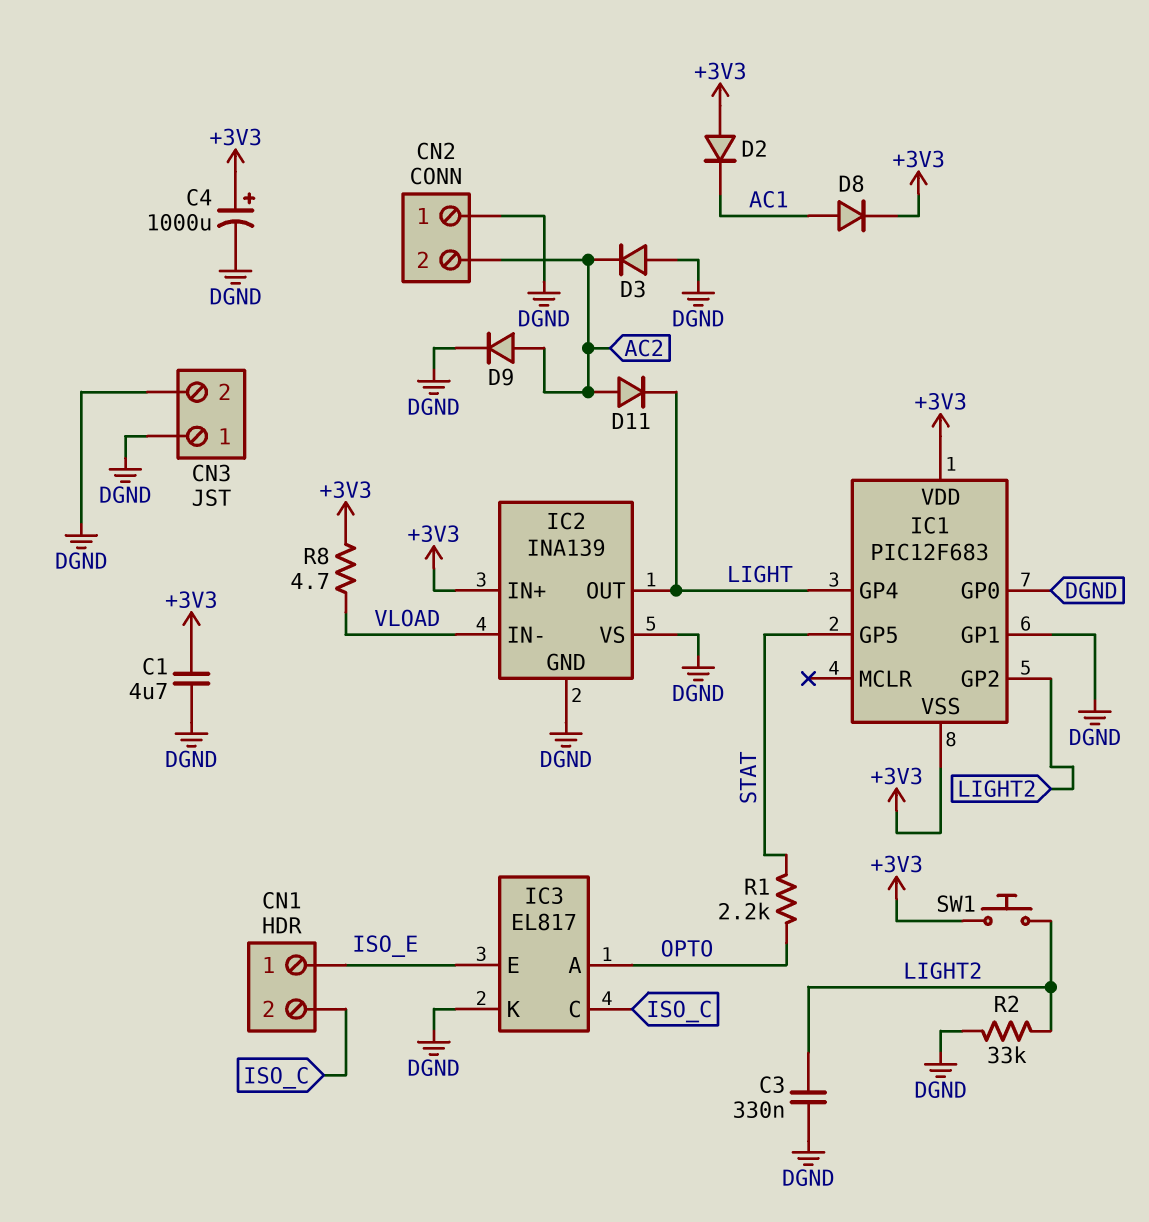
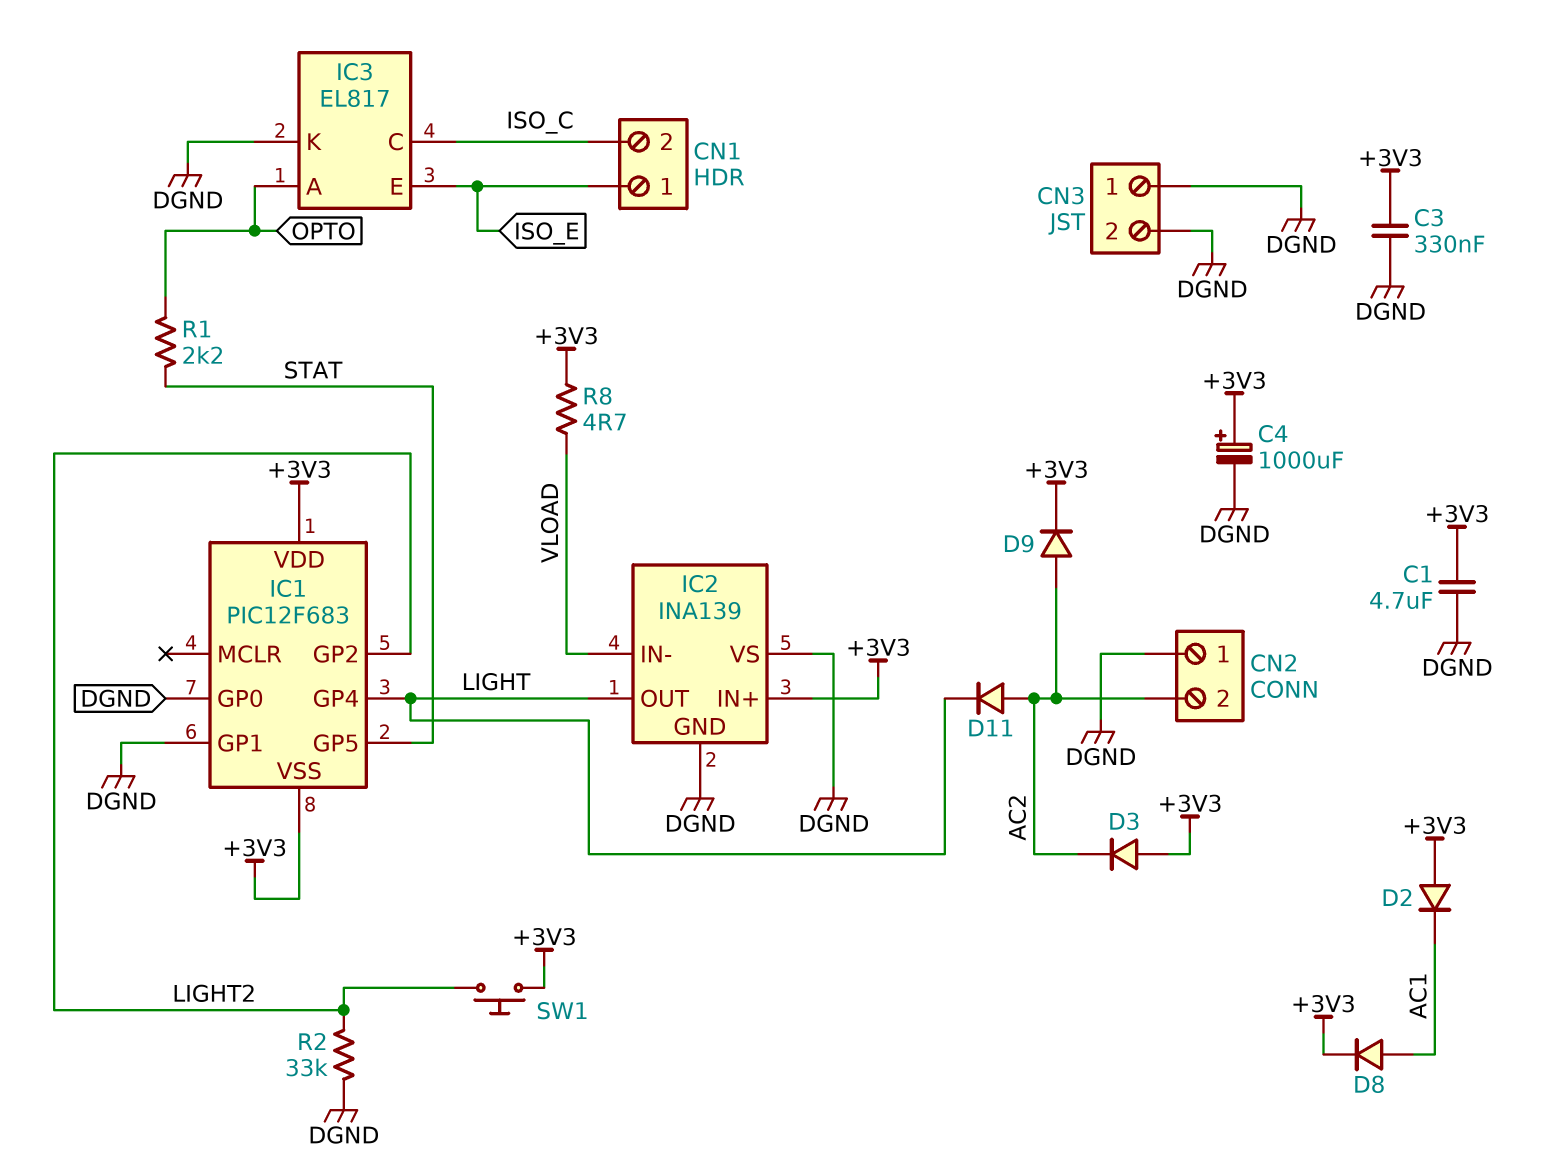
C3: 330nF (DGND, LIGHT2) -> 330nF (+3V3, DGND)
D3: diode (A DGND, K AC2) -> diode (A +3V3, K AC2)
D9: diode (A AC2, K DGND) -> diode (A AC2, K +3V3)

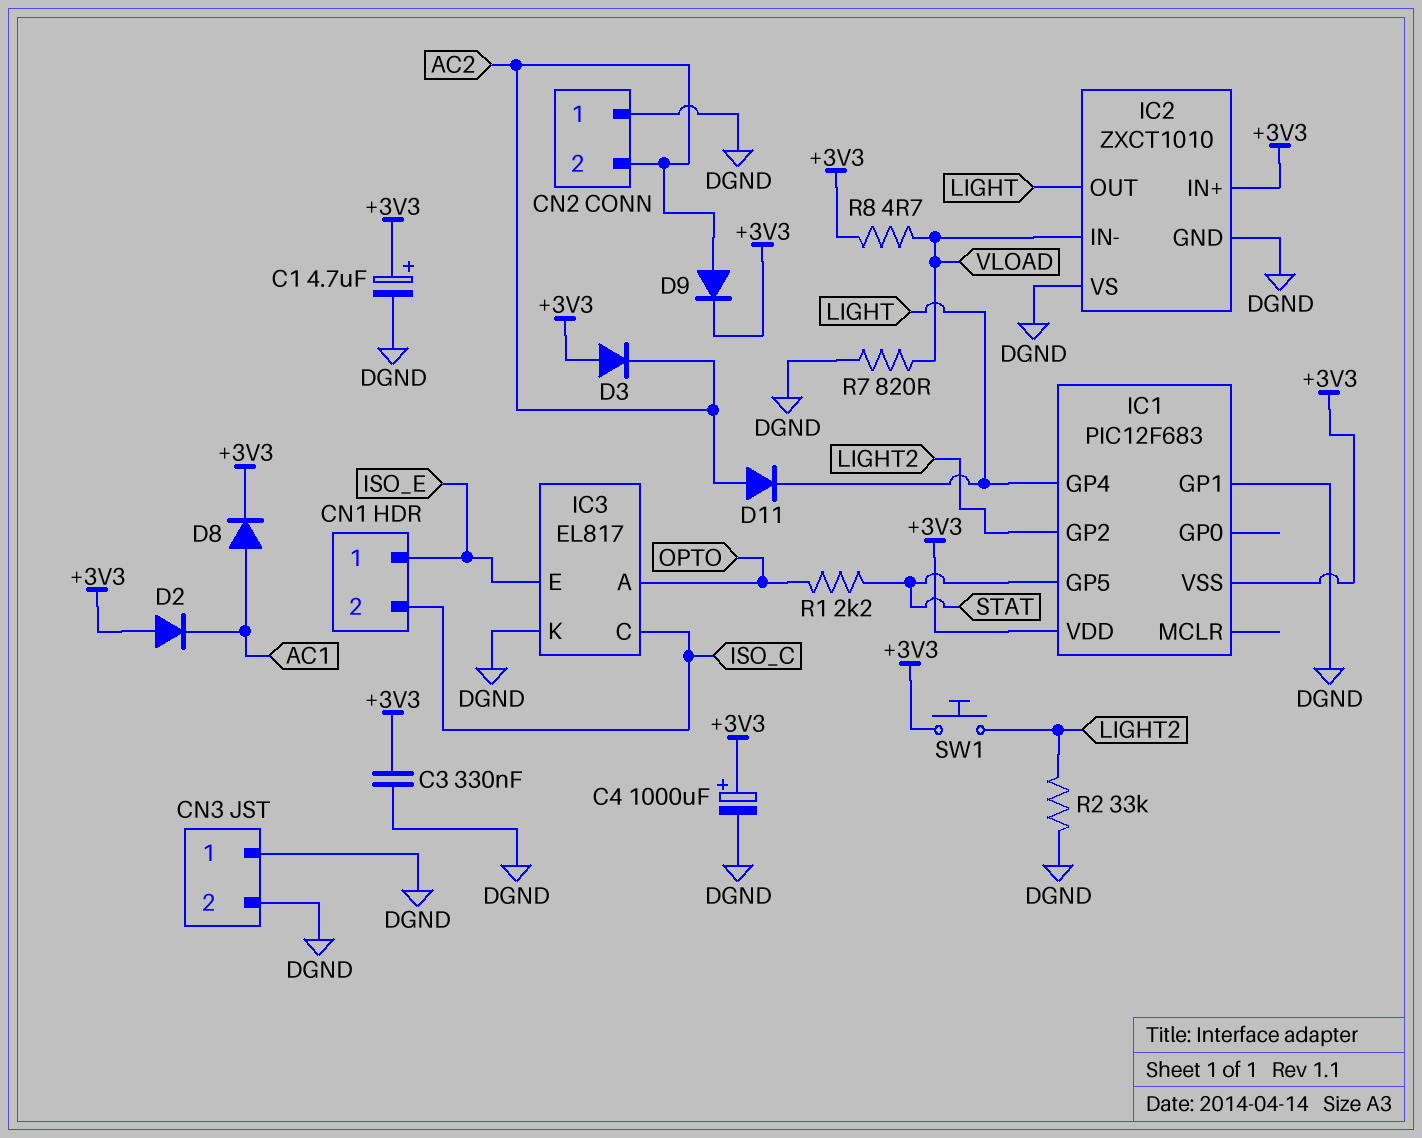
C1: 4.7uF (+3V3, DGND) -> 4.7uF (plus +3V3, minus DGND)
IC1 pin GP0: DGND -> none
IC2: INA139 -> ZXCT1010
R7: none -> 820 (DGND, VLOAD)

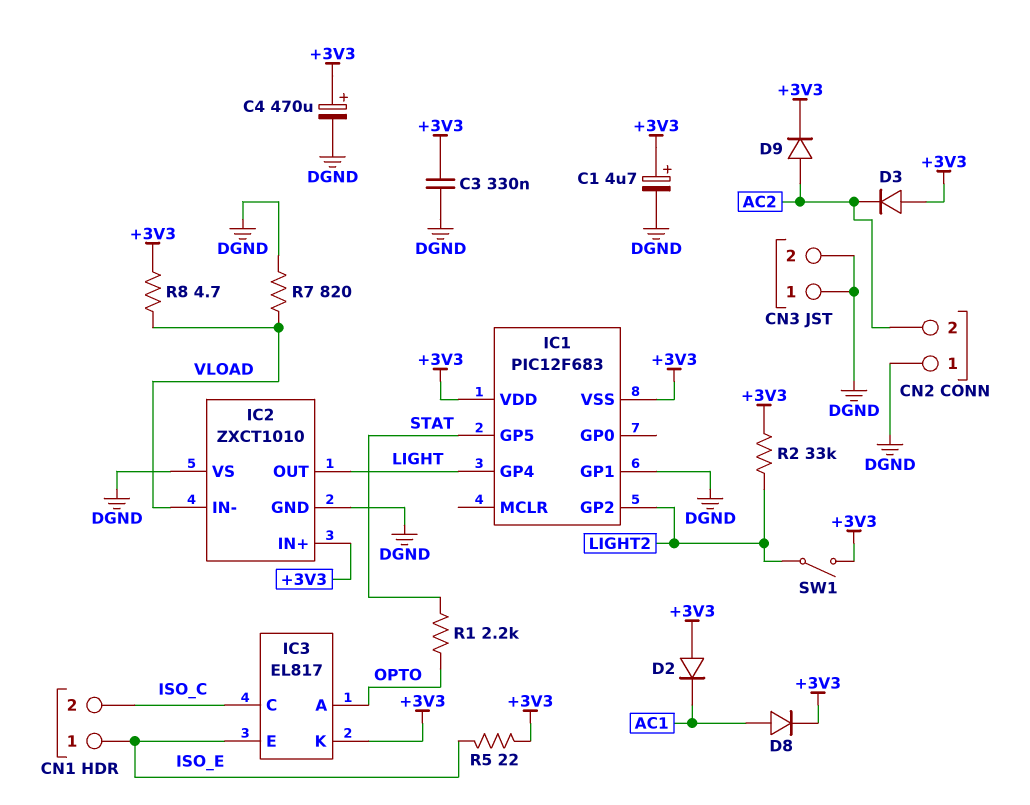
C4: 1000uF (plus +3V3, minus DGND) -> 470uF (plus +3V3, minus DGND)
D11: diode (A AC2, K LIGHT) -> none
IC3 pin K: DGND -> +3V3
R2: 33k (DGND, LIGHT2) -> 33k (+3V3, LIGHT2)
R5: none -> 22 (+3V3, ISO_E)
SW1: button (+3V3, LIGHT2) -> switch (+3V3, LIGHT2)

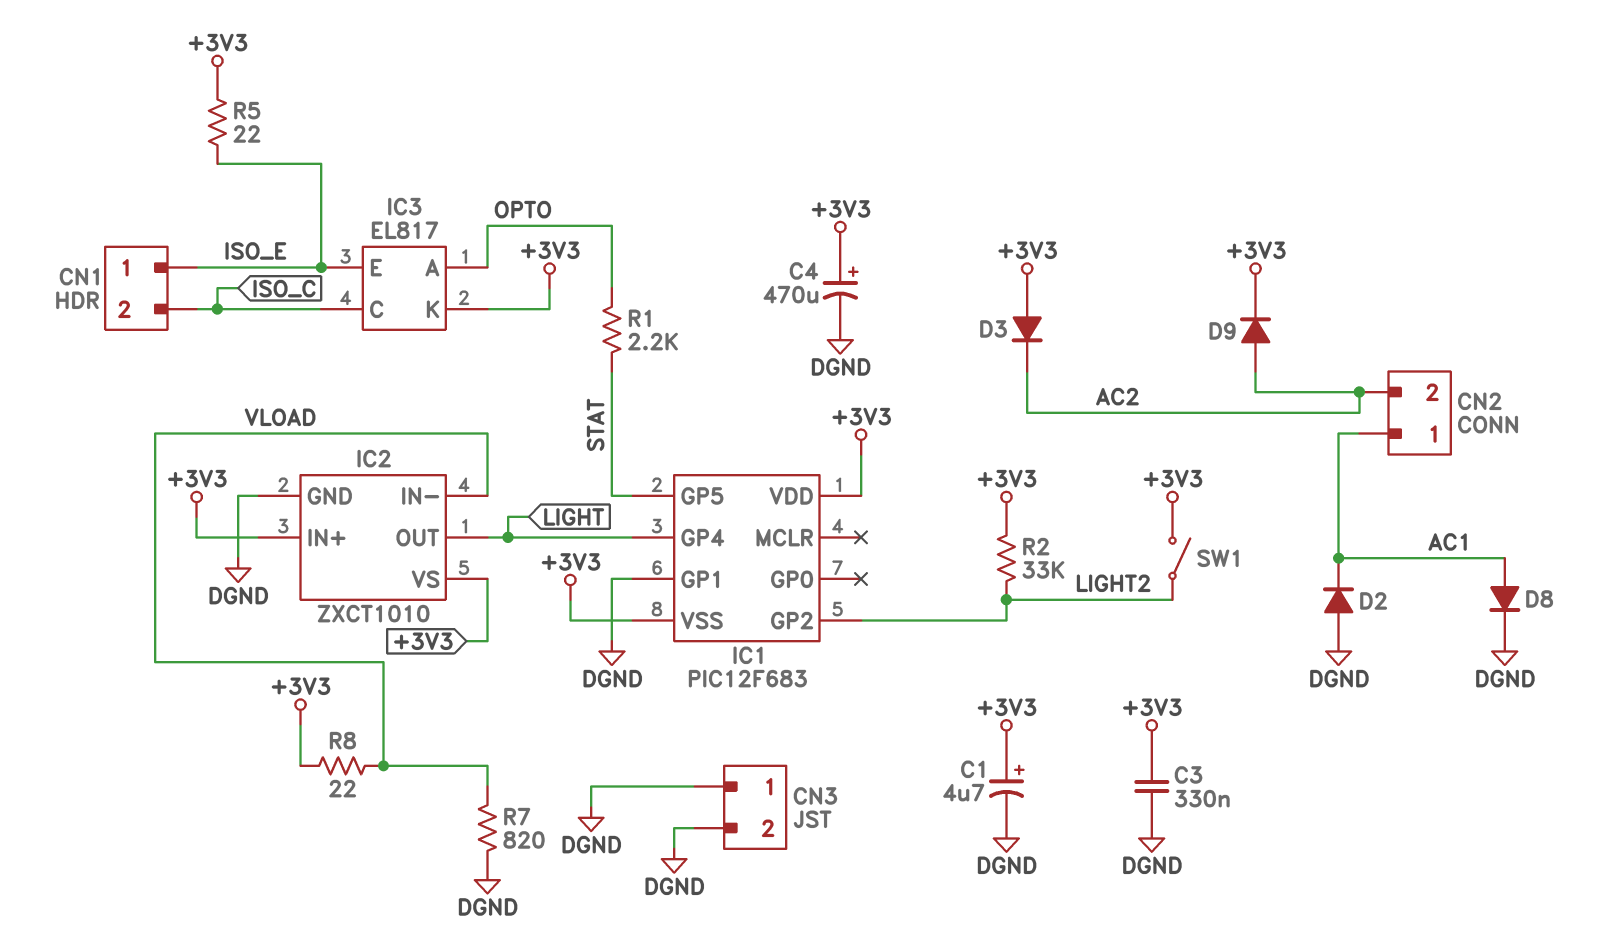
CN2 pin 1: DGND -> AC1
D2: diode (A +3V3, K AC1) -> diode (A DGND, K AC1)
D8: diode (A AC1, K +3V3) -> diode (A AC1, K DGND)
IC2 pin VS: DGND -> +3V3
R8: 4.7 (+3V3, VLOAD) -> 22 (+3V3, VLOAD)

